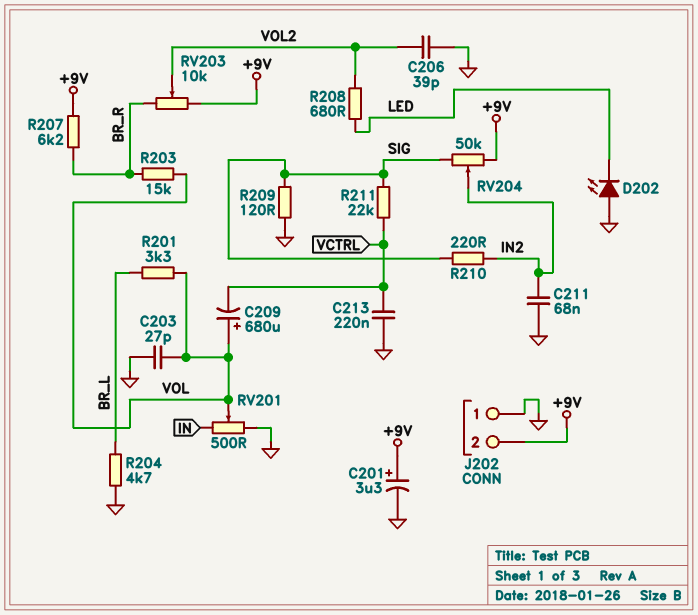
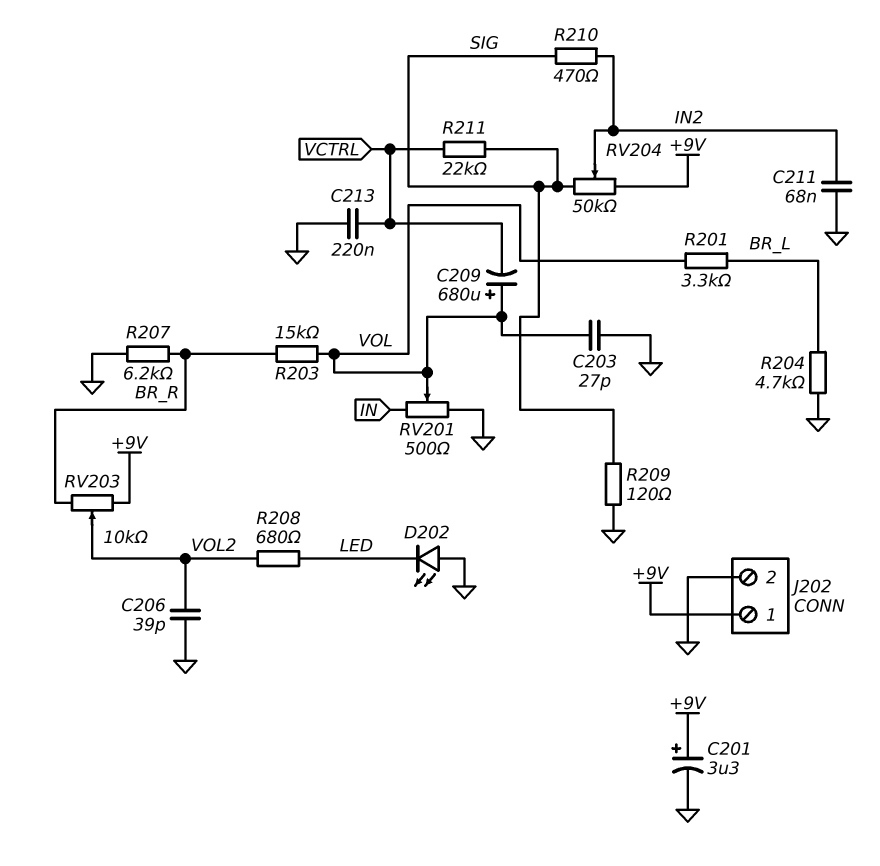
J202 pin 1: GND -> +9V
J202 pin 2: +9V -> GND
R207: 6.2k (+9V, BR_R) -> 6.2k (BR_R, GND)
R210: 220 (IN2, SIG) -> 470 (IN2, SIG)

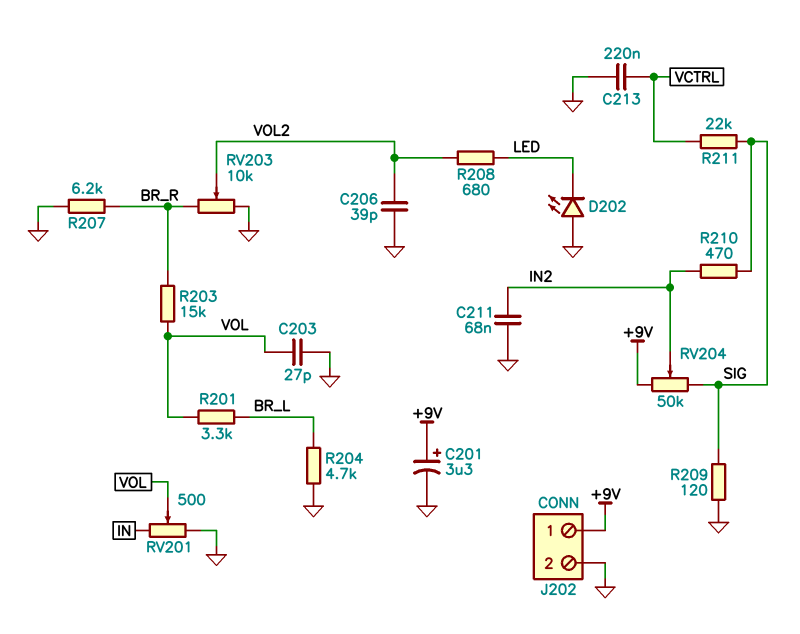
C209: 680uF (plus VOL, minus VCTRL) -> none
RV203: 10k (+9V, BR_R, wiper VOL2) -> 10k (BR_R, GND, wiper VOL2)

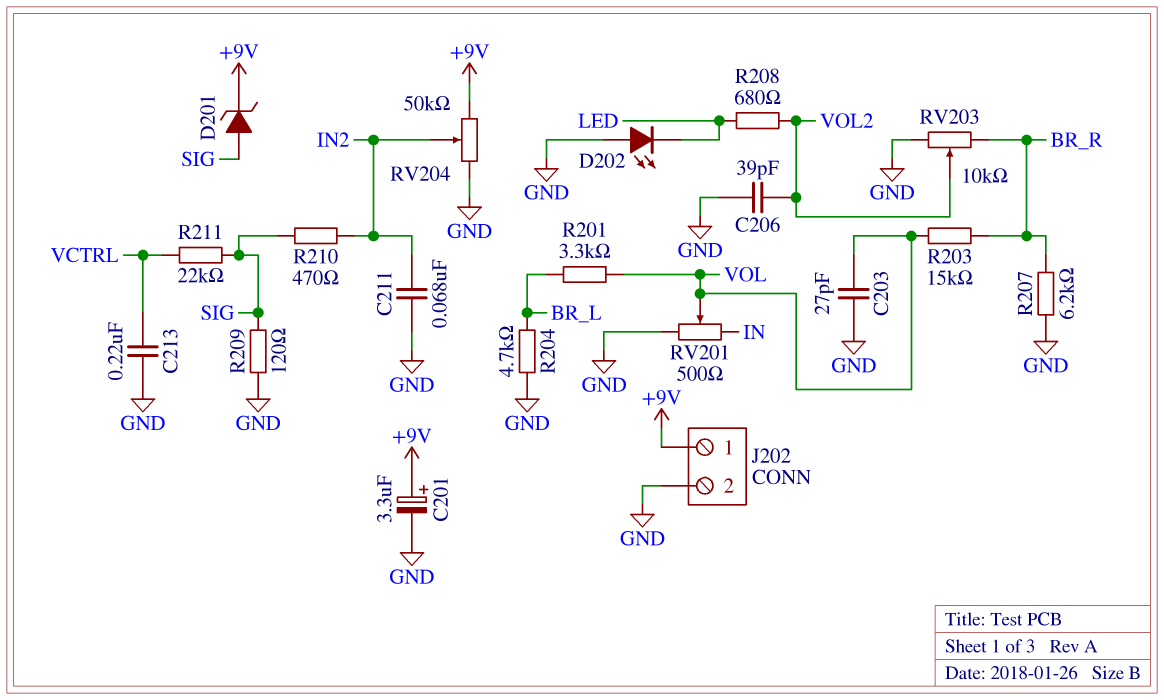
D201: none -> zener (A SIG, K +9V)
RV204: 50k (+9V, SIG, wiper IN2) -> 50k (+9V, GND, wiper IN2)

